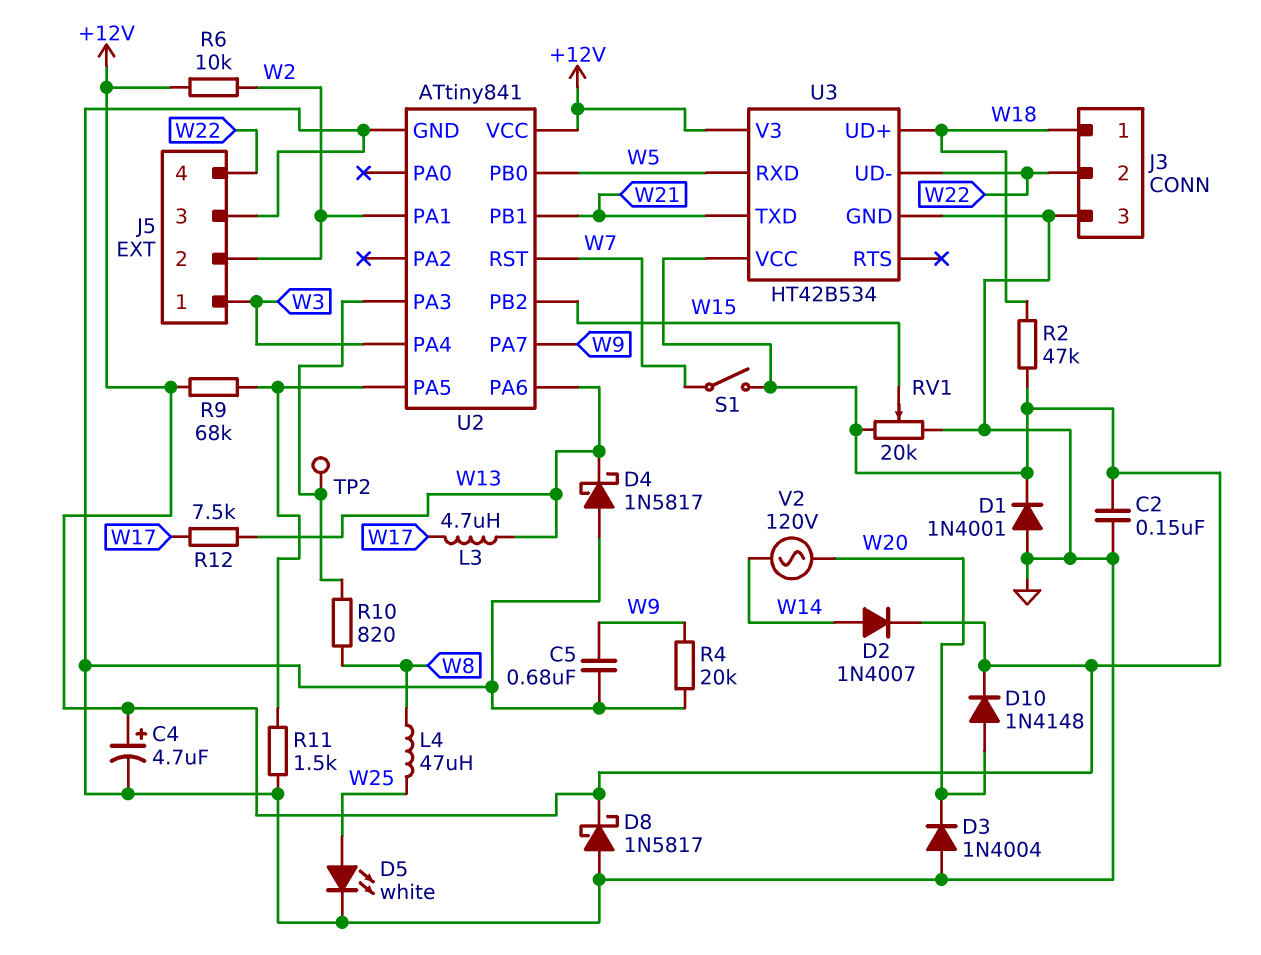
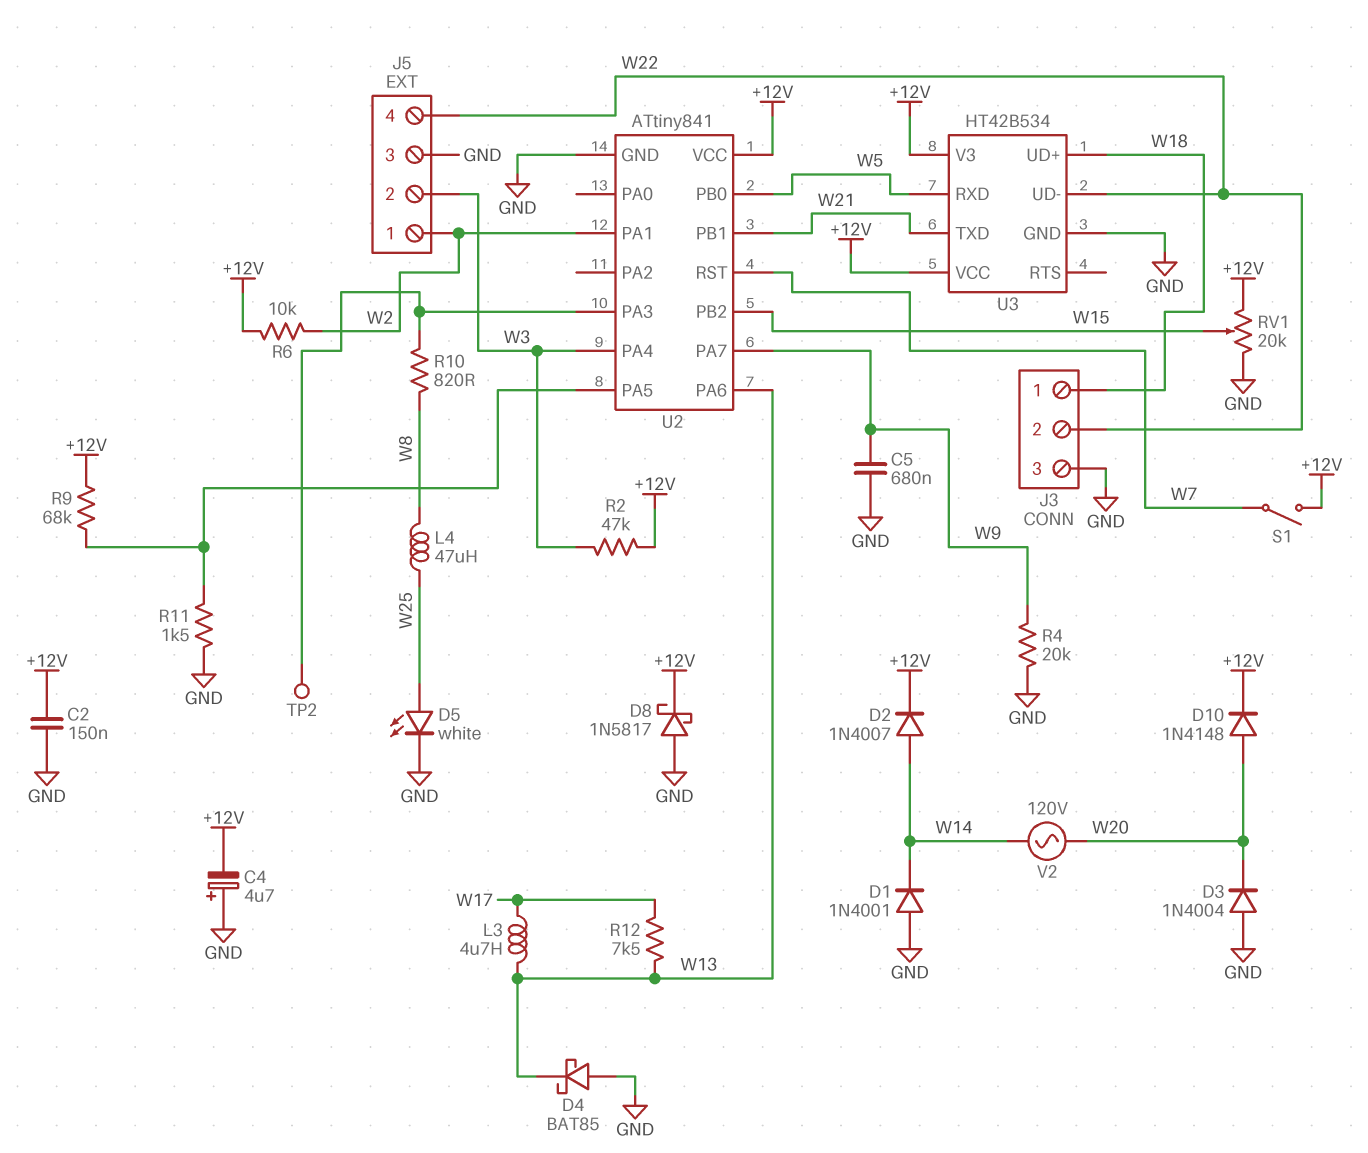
C4: 4.7uF (plus +12V, minus GND) -> 4.7uF (plus GND, minus +12V)
D1: diode 1N4001 (A GND, K +12V) -> diode 1N4001 (A GND, K W14)
D4: schottky 1N5817 (A GND, K W13) -> schottky BAT85 (A GND, K W13)
J5 pin 1: W3 -> W2
J5 pin 2: W2 -> W3
R2: 47k (+12V, W18) -> 47k (+12V, W3)

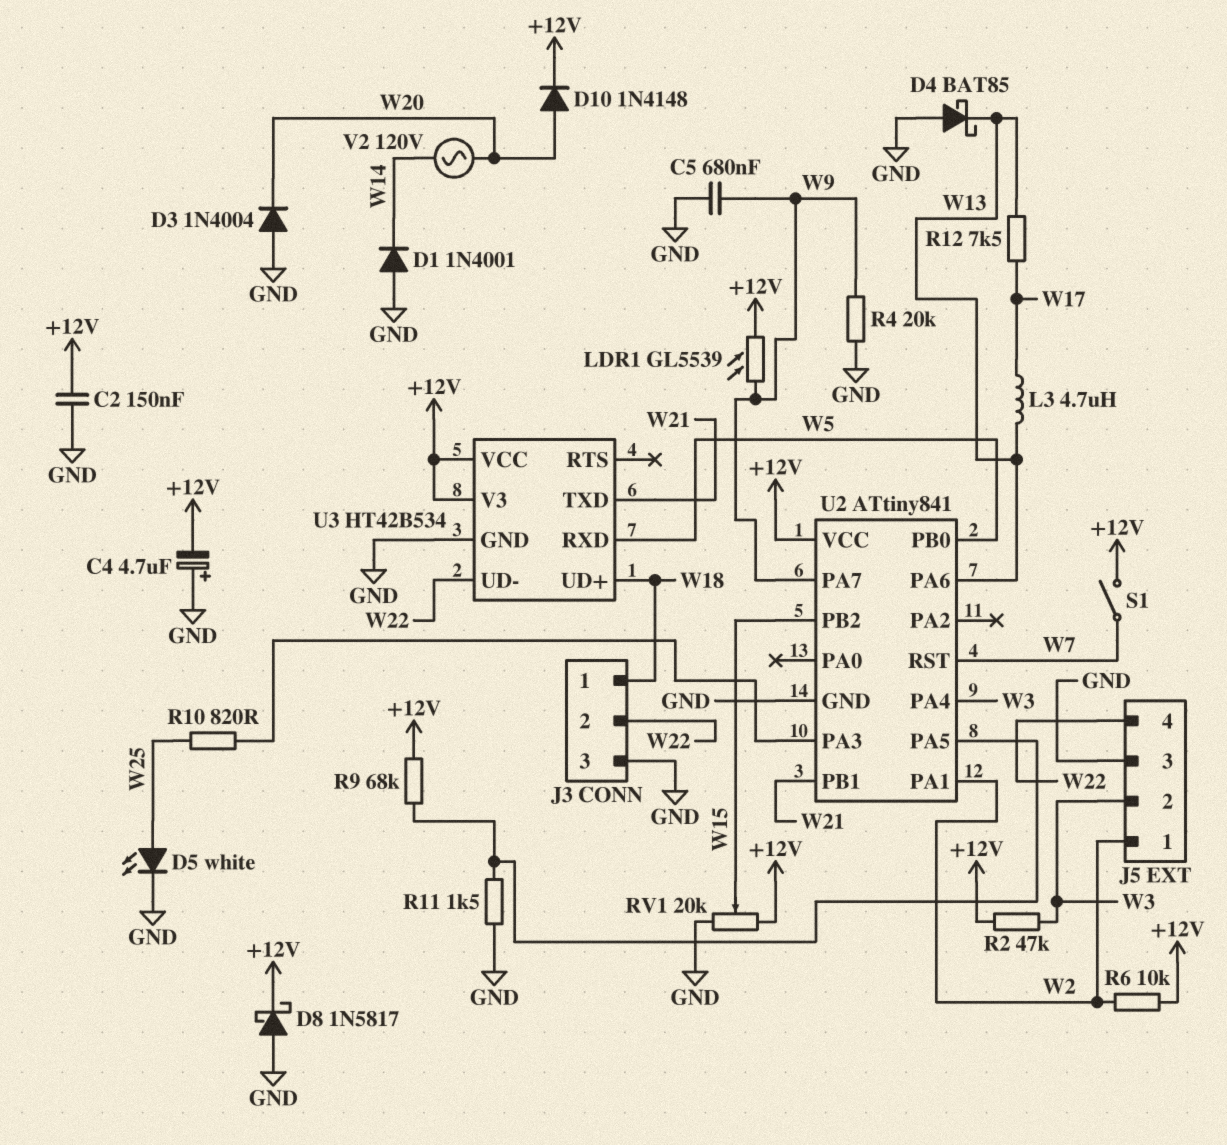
D2: diode 1N4007 (A W14, K +12V) -> none
L4: 47uH (W8, W25) -> none
LDR1: none -> GL5539 (+12V, W9)
R10: 820 (U2/PA3, W8) -> 820 (U2/PA3, W25)
TP2: test point (U2/PA3) -> none

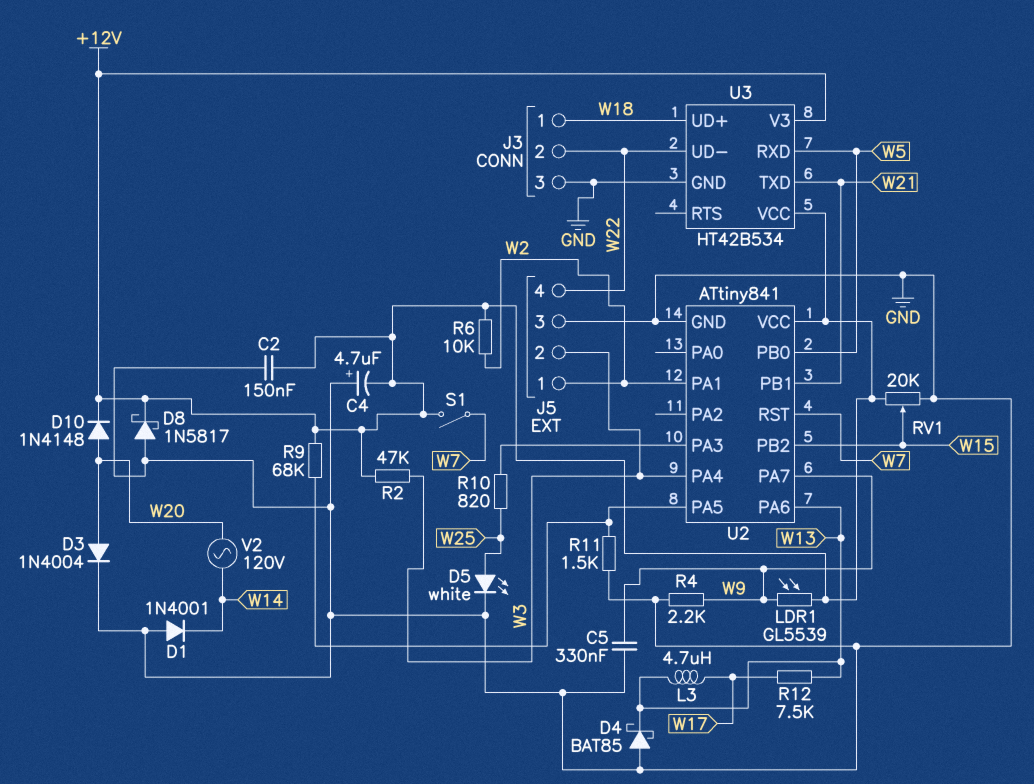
C5: 680nF (GND, W9) -> 330nF (GND, W9)
D3: diode 1N4004 (A GND, K W20) -> diode 1N4004 (A W20, K GND)
R4: 20k (GND, W9) -> 2.2k (GND, W9)

